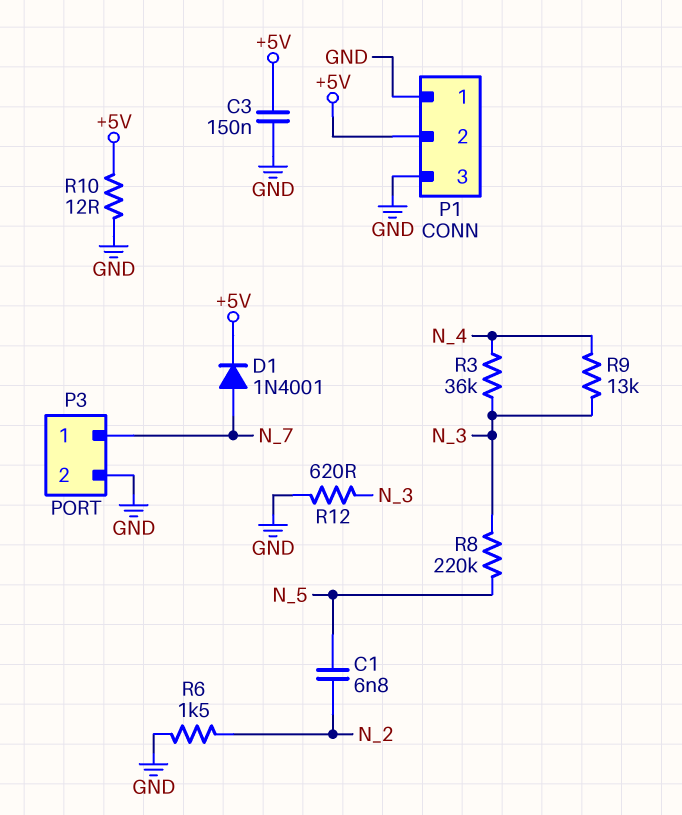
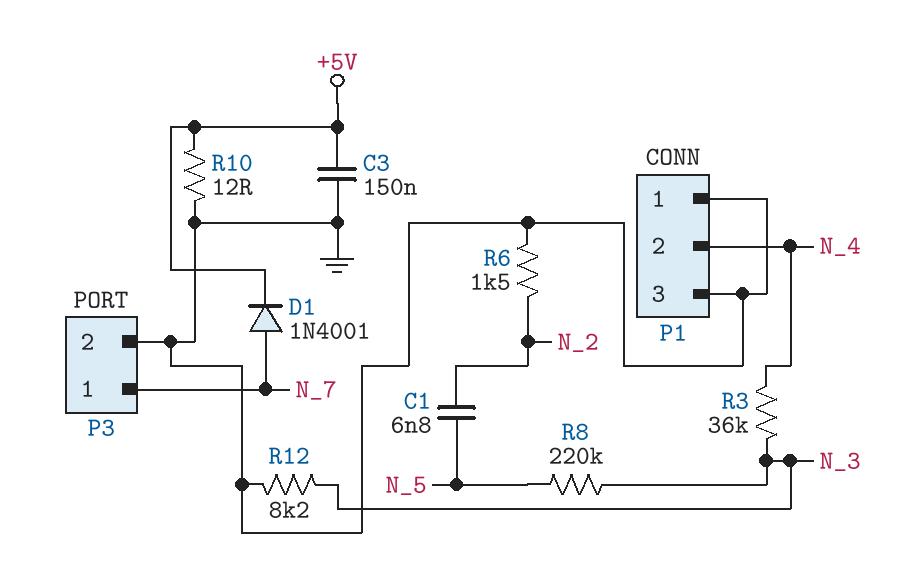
P1 pin 2: +5V -> N_4
R9: 13k (N_3, N_4) -> none
R12: 620 (GND, N_3) -> 8.2k (GND, N_3)

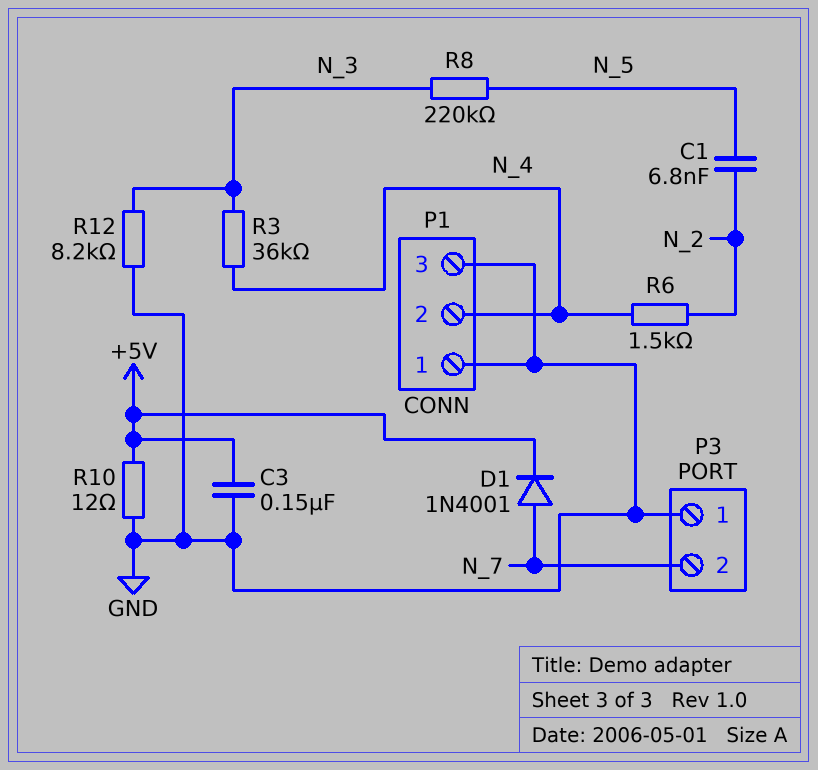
P3 pin 1: N_7 -> GND
P3 pin 2: GND -> N_7
R6: 1.5k (GND, N_2) -> 1.5k (N_2, N_4)

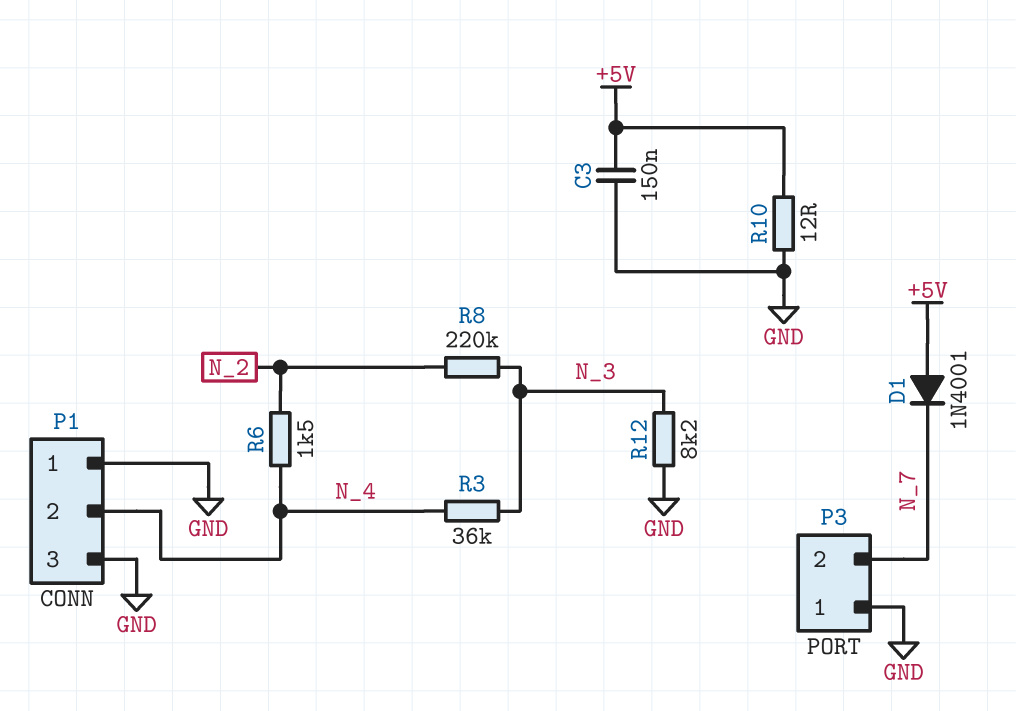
C1: 6.8nF (N_2, N_5) -> none
D1: diode 1N4001 (A N_7, K +5V) -> diode 1N4001 (A +5V, K N_7)
R8: 220k (N_3, N_5) -> 220k (N_2, N_3)

